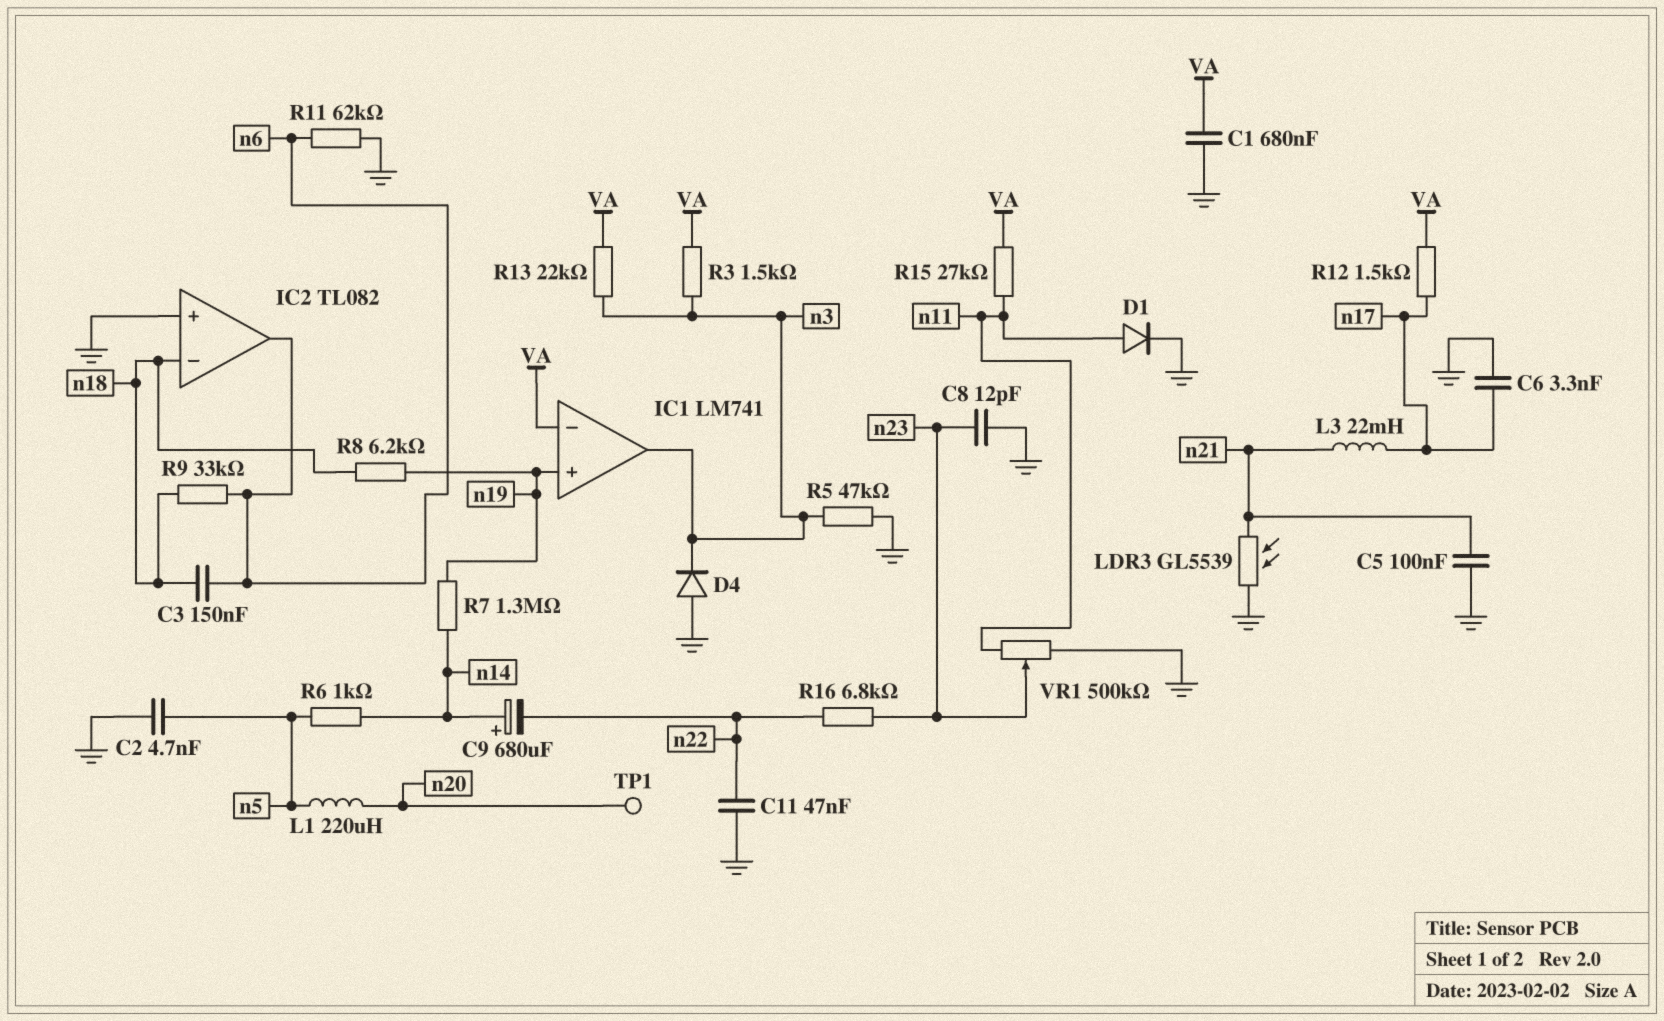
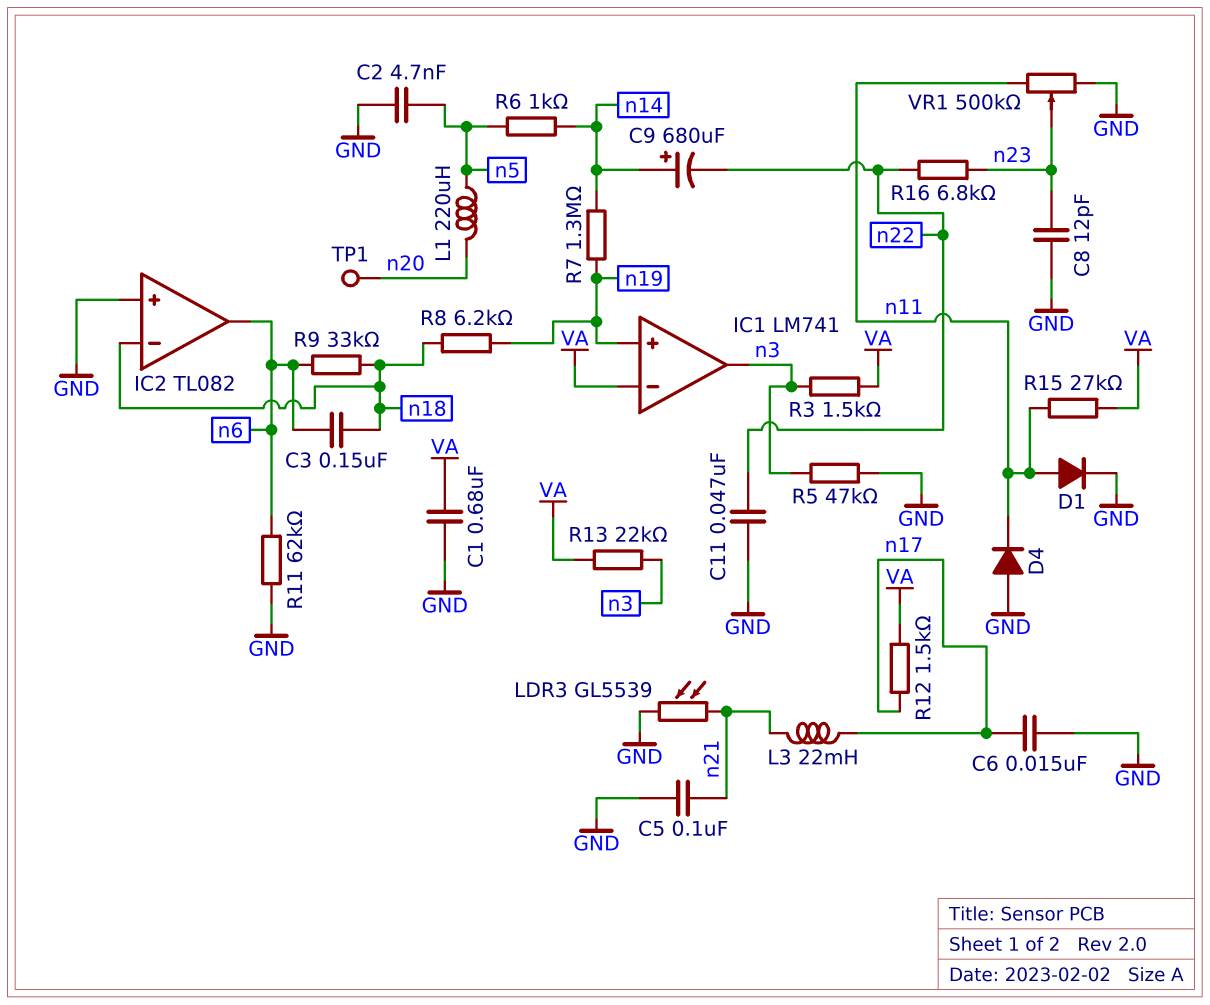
C6: 3.3nF (GND, n17) -> 15nF (GND, n17)
D4: diode (A GND, K n3) -> diode (A GND, K n11)

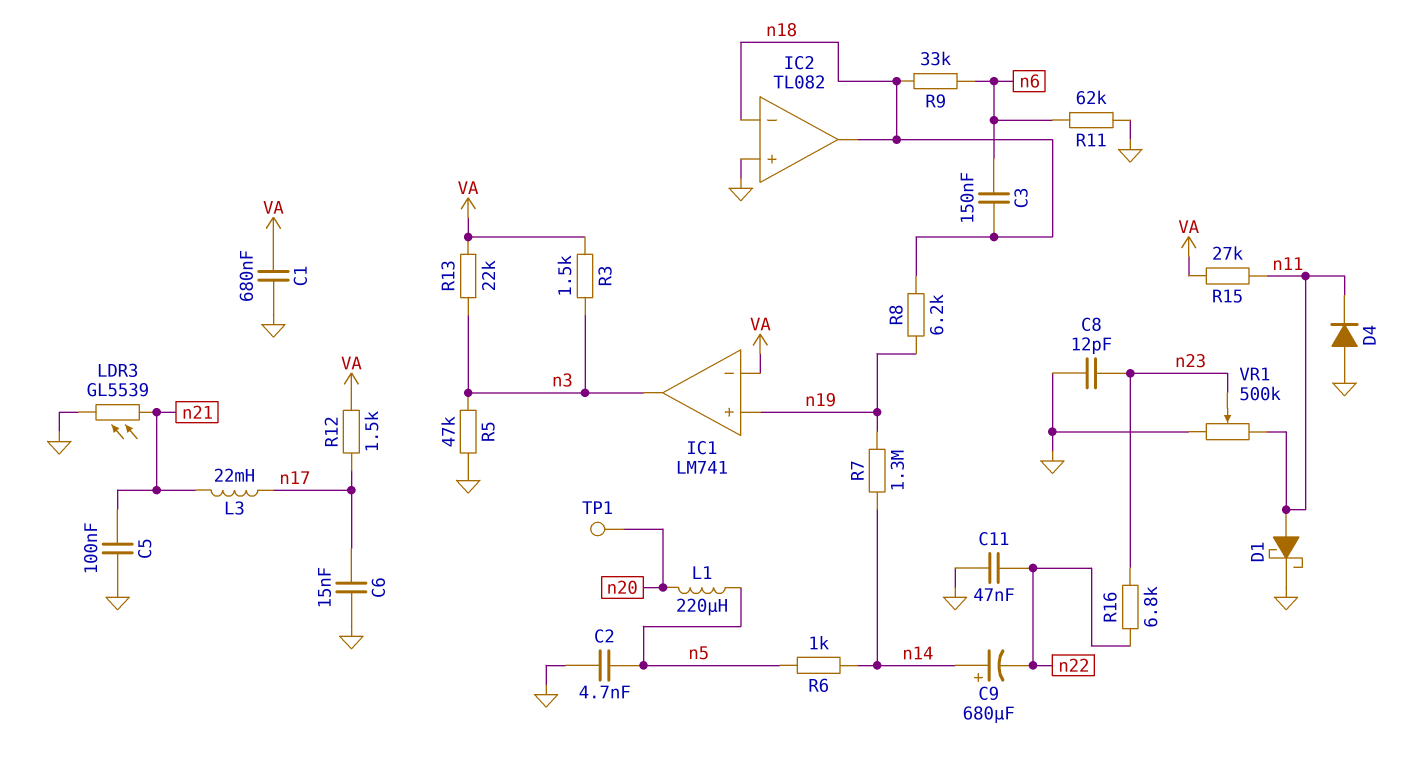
D1: diode (A n11, K GND) -> schottky (A n11, K GND)
IC2 pin out: n6 -> n18

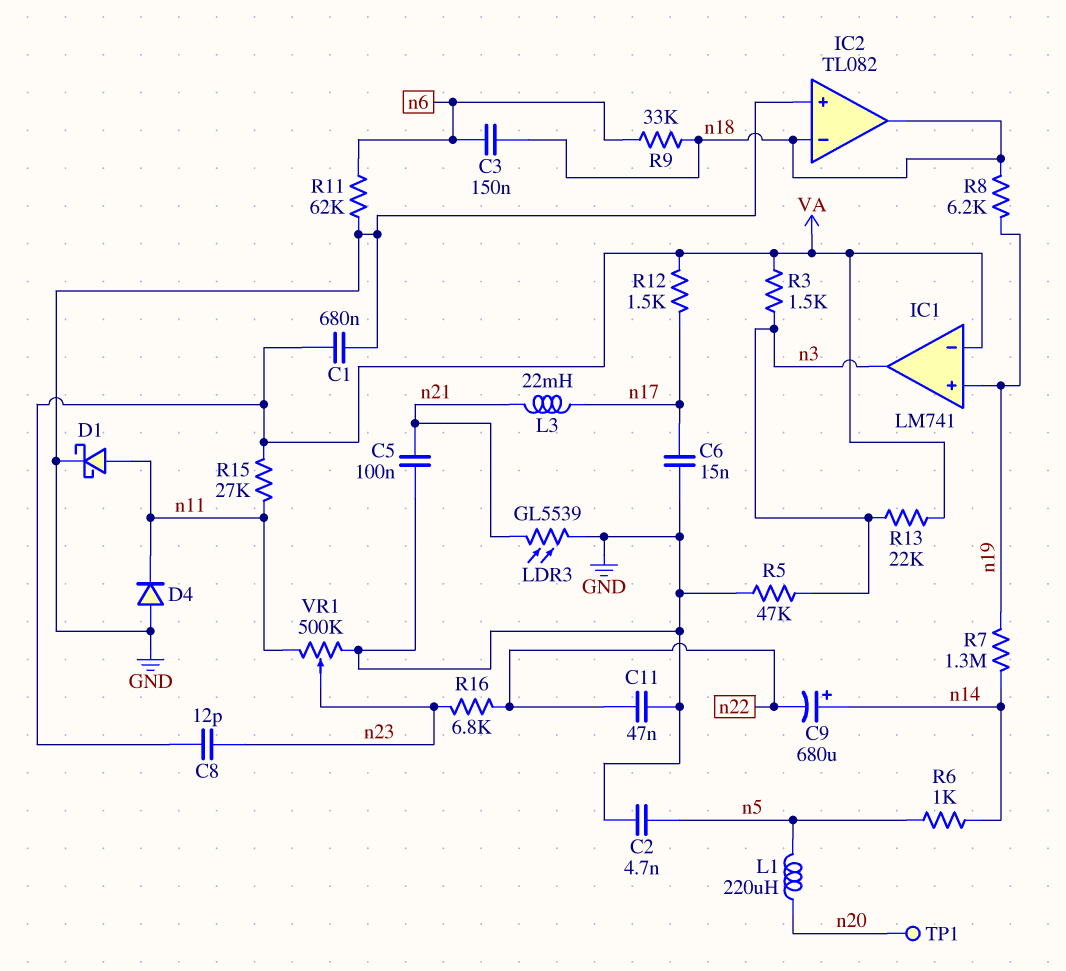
C8: 12pF (GND, n23) -> 12pF (VA, n23)

